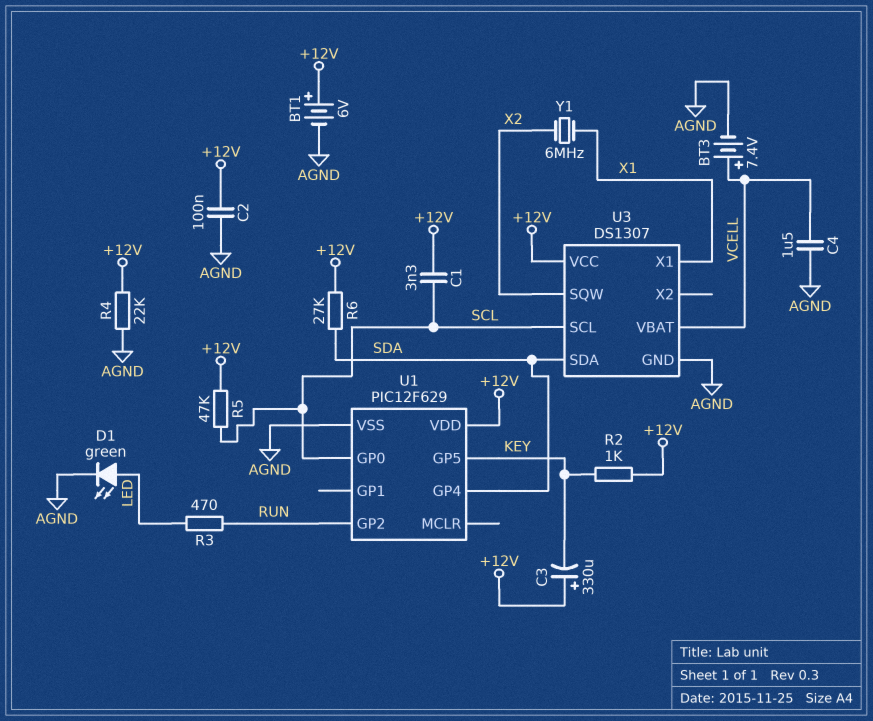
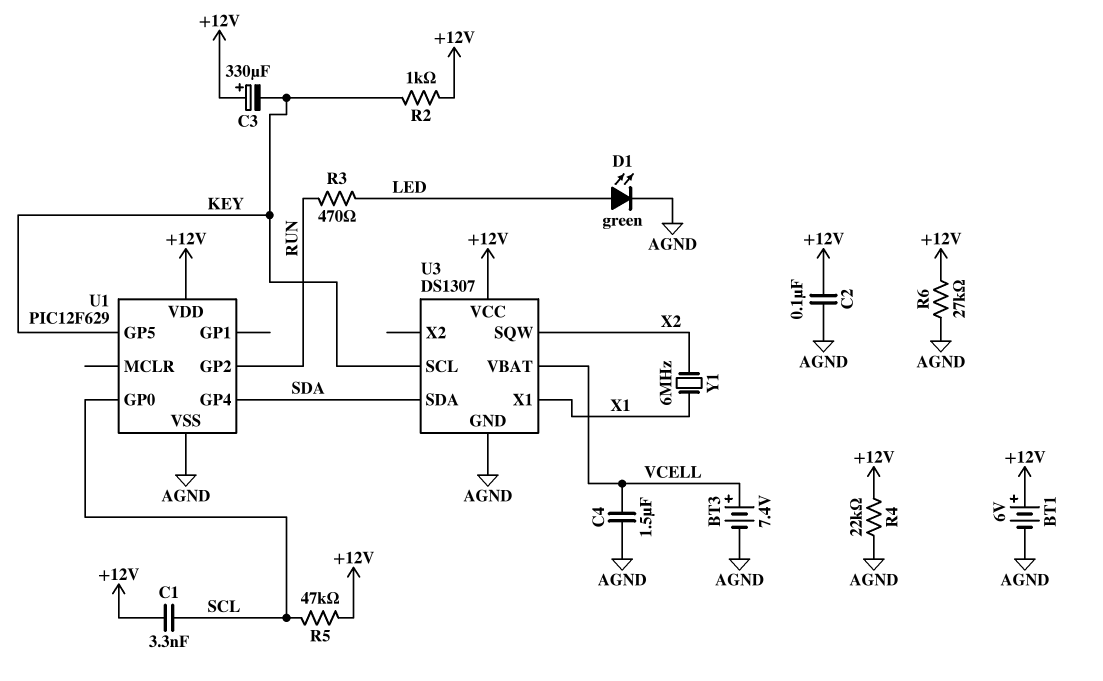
R6: 27k (+12V, SDA) -> 27k (+12V, AGND)
U3 pin SCL: SCL -> KEY

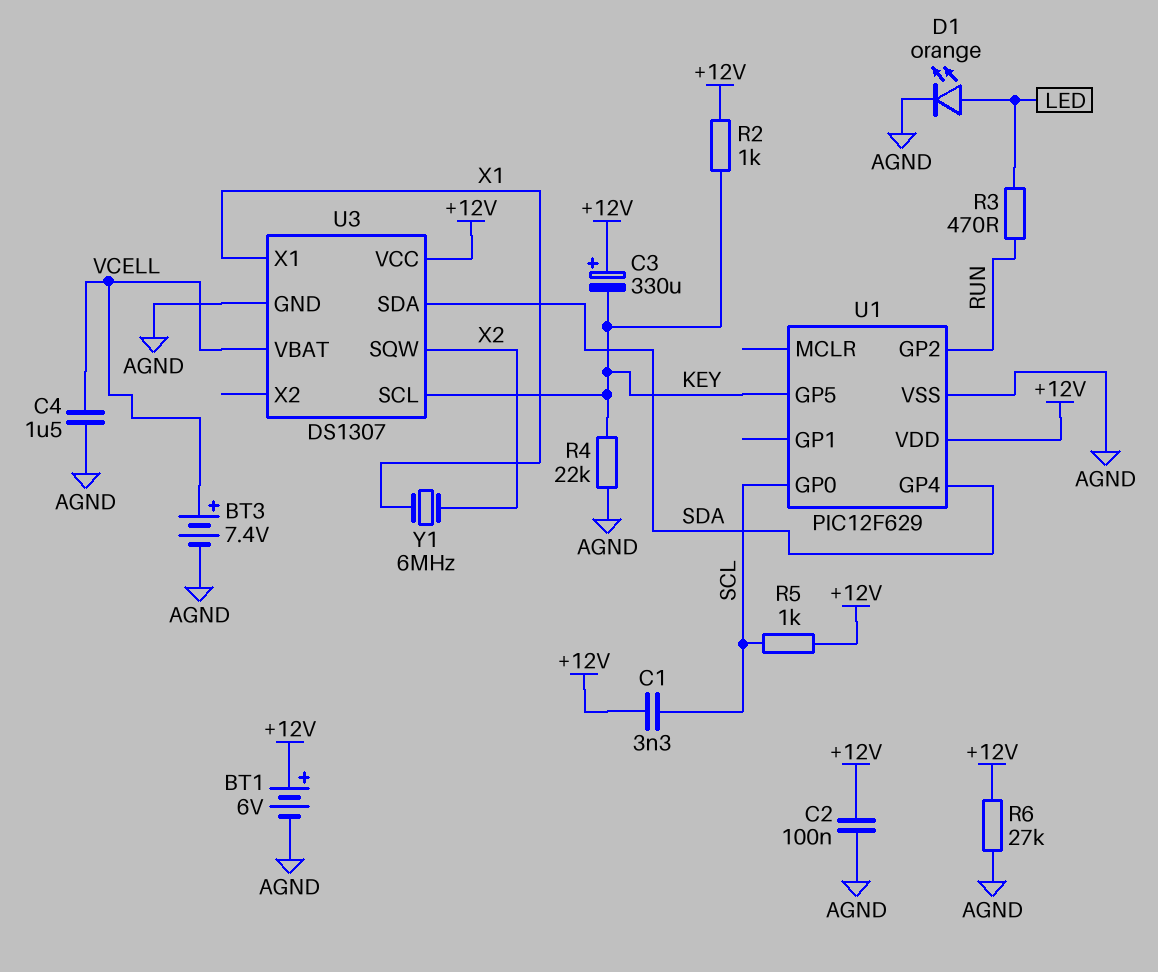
D1: LED green (A LED, K AGND) -> LED orange (A LED, K AGND)
R4: 22k (+12V, AGND) -> 22k (AGND, KEY)
R5: 47k (+12V, SCL) -> 1k (+12V, SCL)

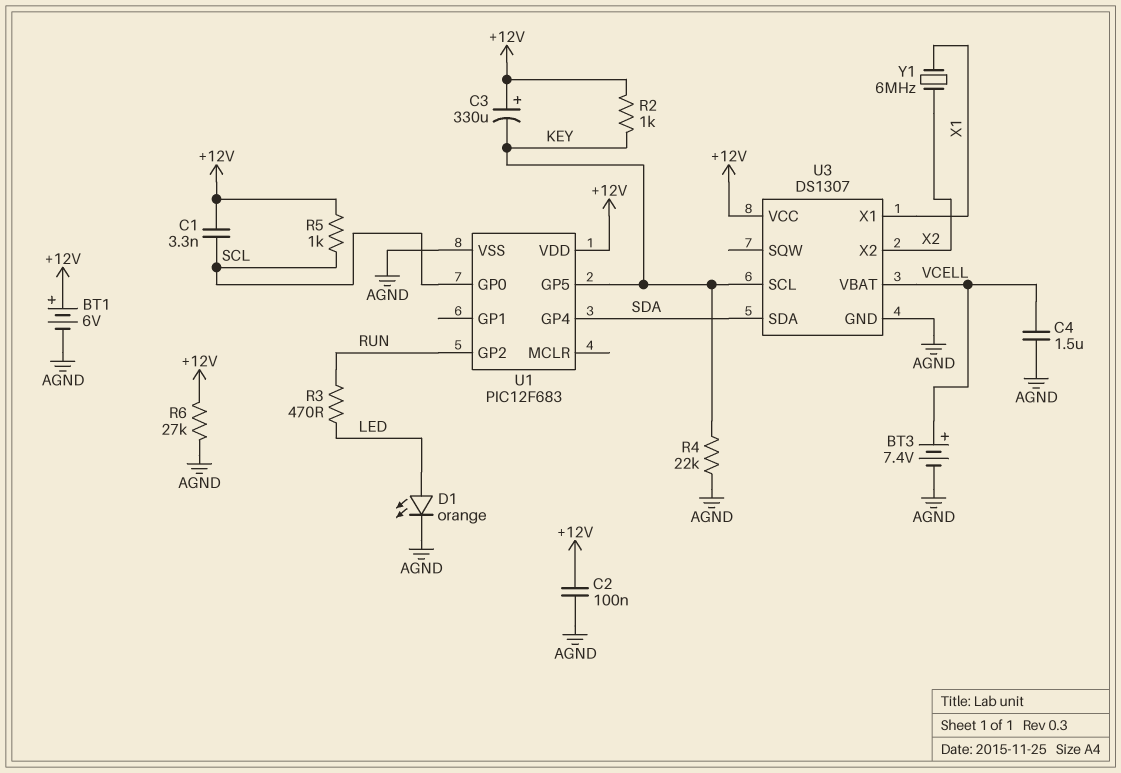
U1: PIC12F629 -> PIC12F683
U3 pin SQW: X2 -> none
U3 pin X2: none -> X2

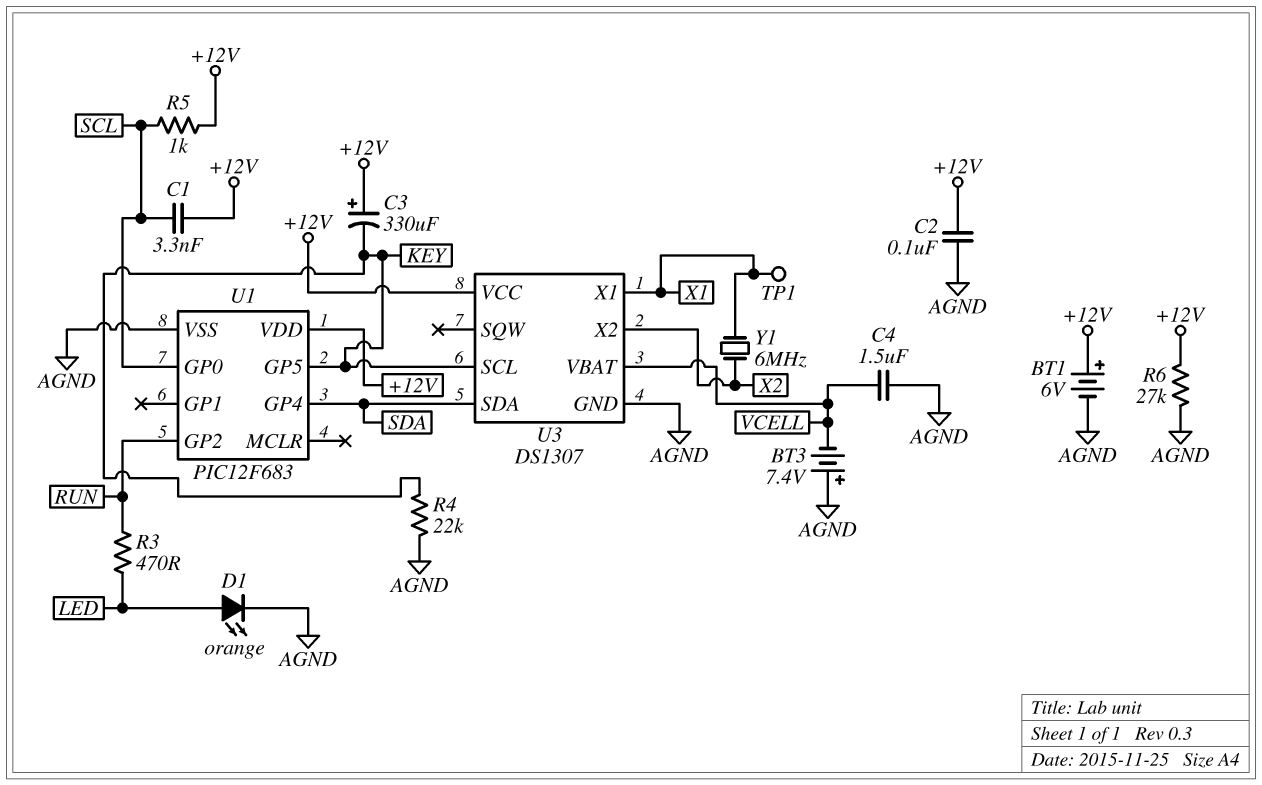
BT3: 7.4V (plus VCELL, minus AGND) -> 7.4V (plus AGND, minus VCELL)
R2: 1k (+12V, KEY) -> none
TP1: none -> test point (X1)

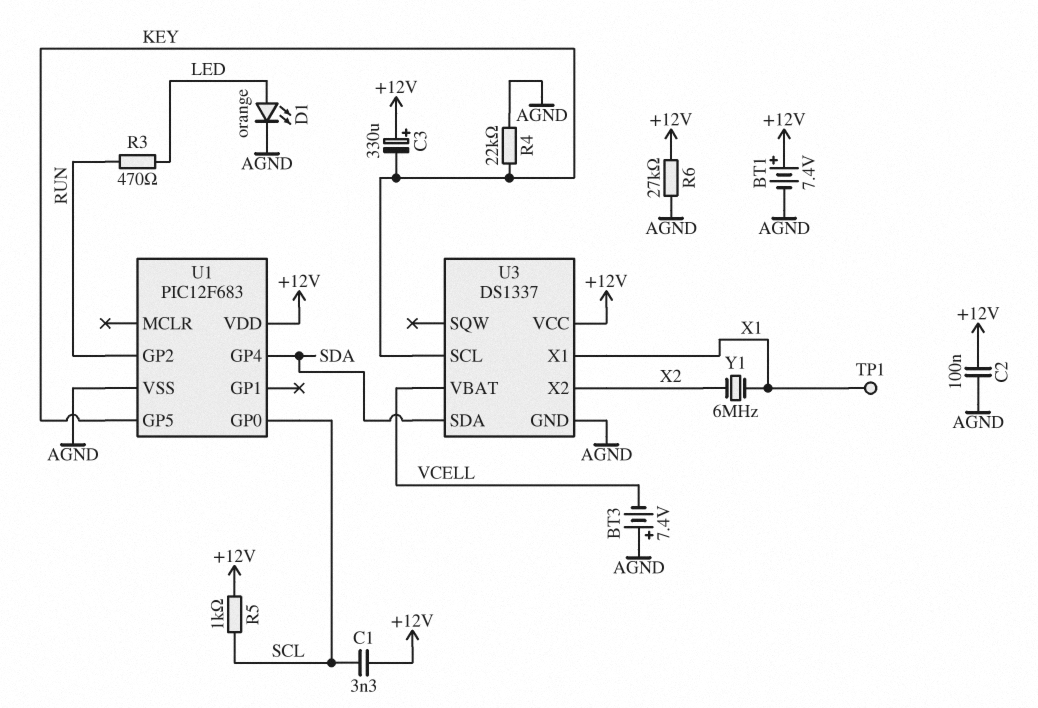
BT1: 6V (plus +12V, minus AGND) -> 7.4V (plus +12V, minus AGND)
C4: 1.5uF (AGND, VCELL) -> none
U3: DS1307 -> DS1337

